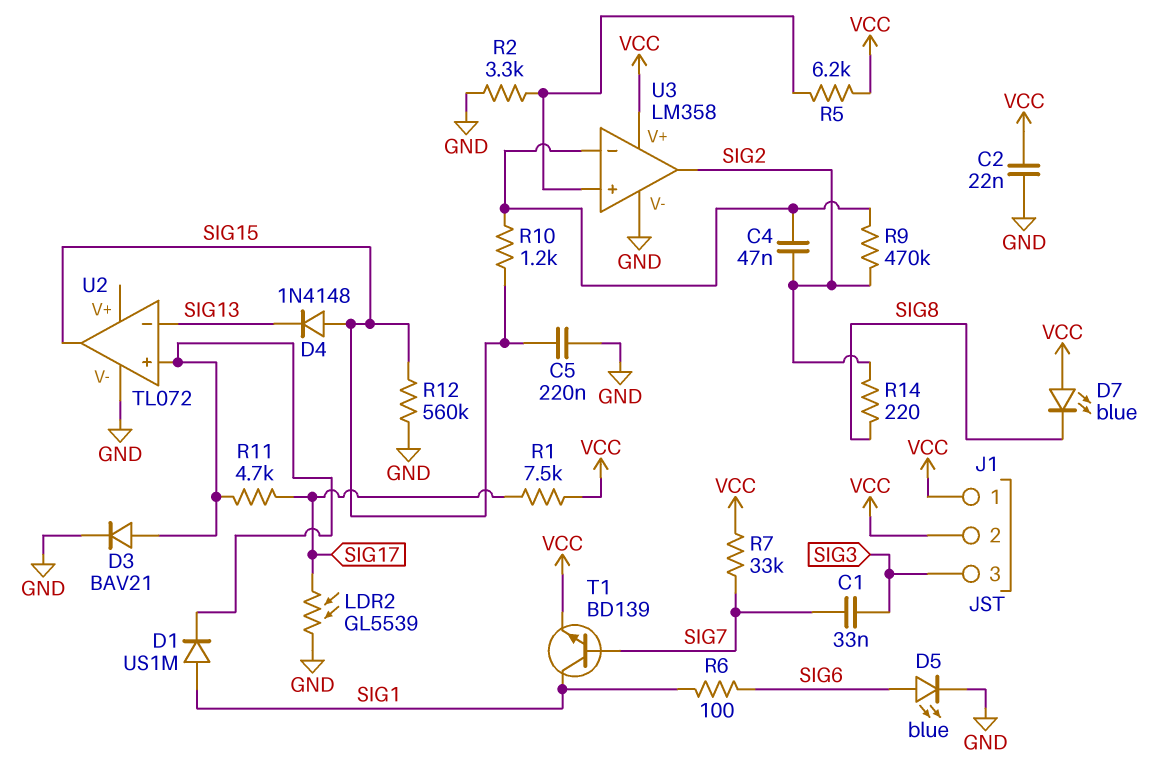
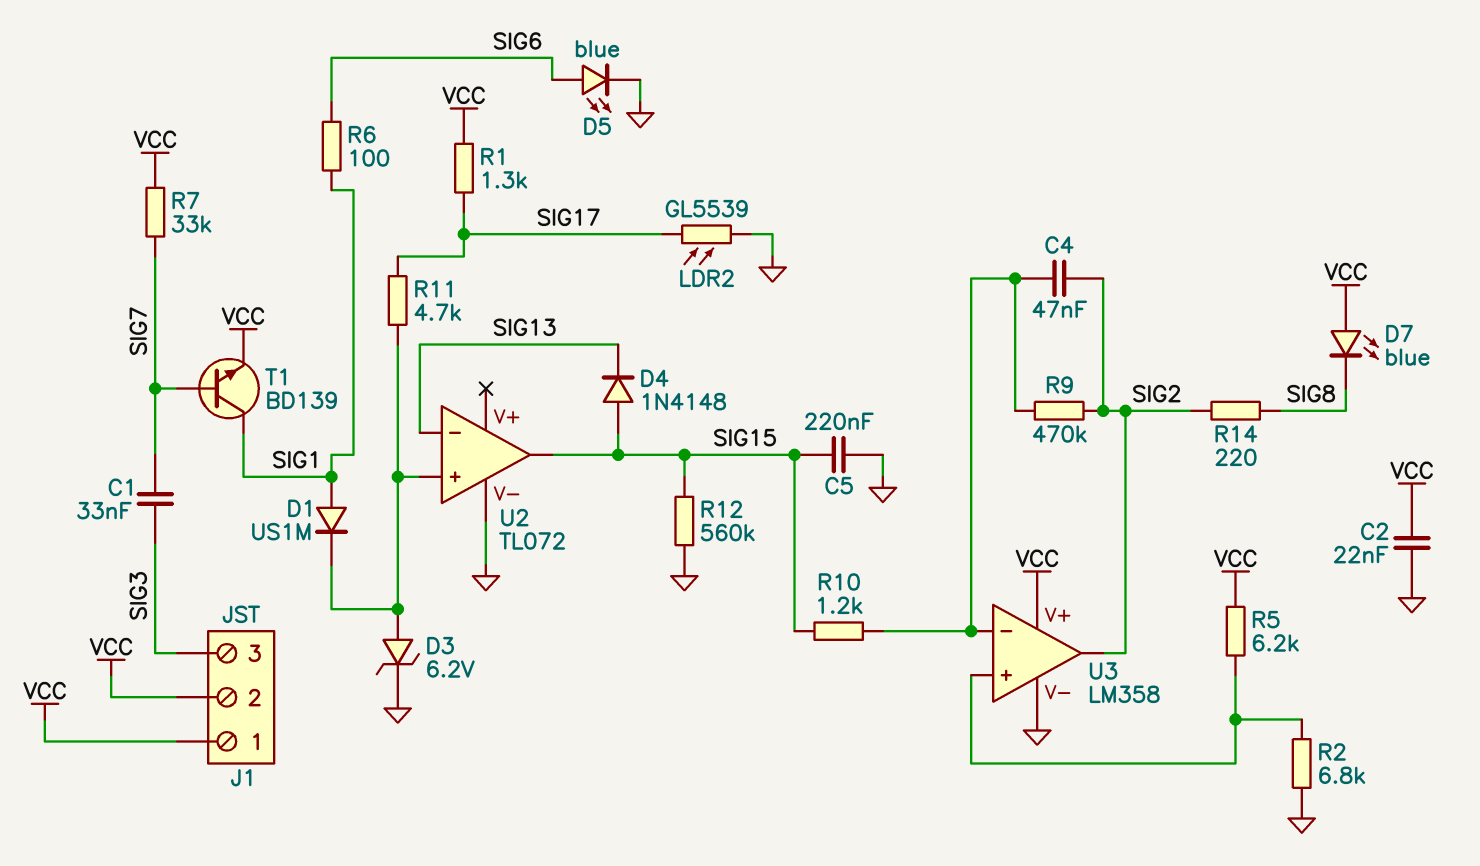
D3: diode BAV21 (A U2/in+, K GND) -> zener 6.2V (A U2/in+, K GND)
R1: 7.5k (SIG17, VCC) -> 1.3k (SIG17, VCC)
R2: 3.3k (GND, U3/in+) -> 6.8k (GND, U3/in+)

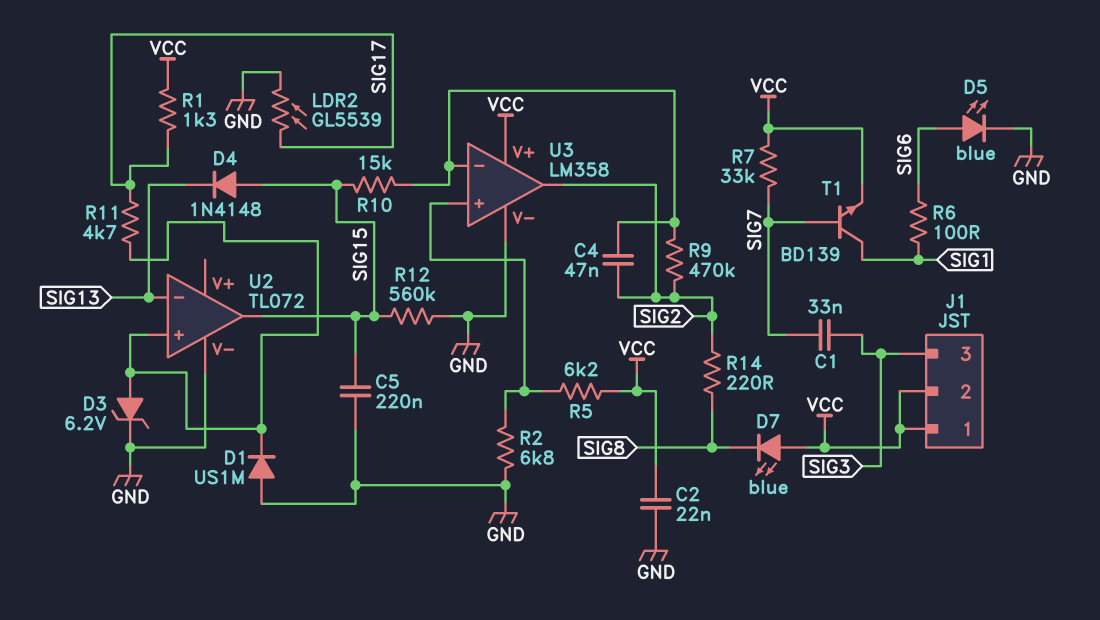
D1: diode US1M (A SIG1, K U2/in+) -> diode US1M (A GND, K U2/in+)
R10: 1.2k (SIG15, U3/in-) -> 15k (SIG15, U3/in-)

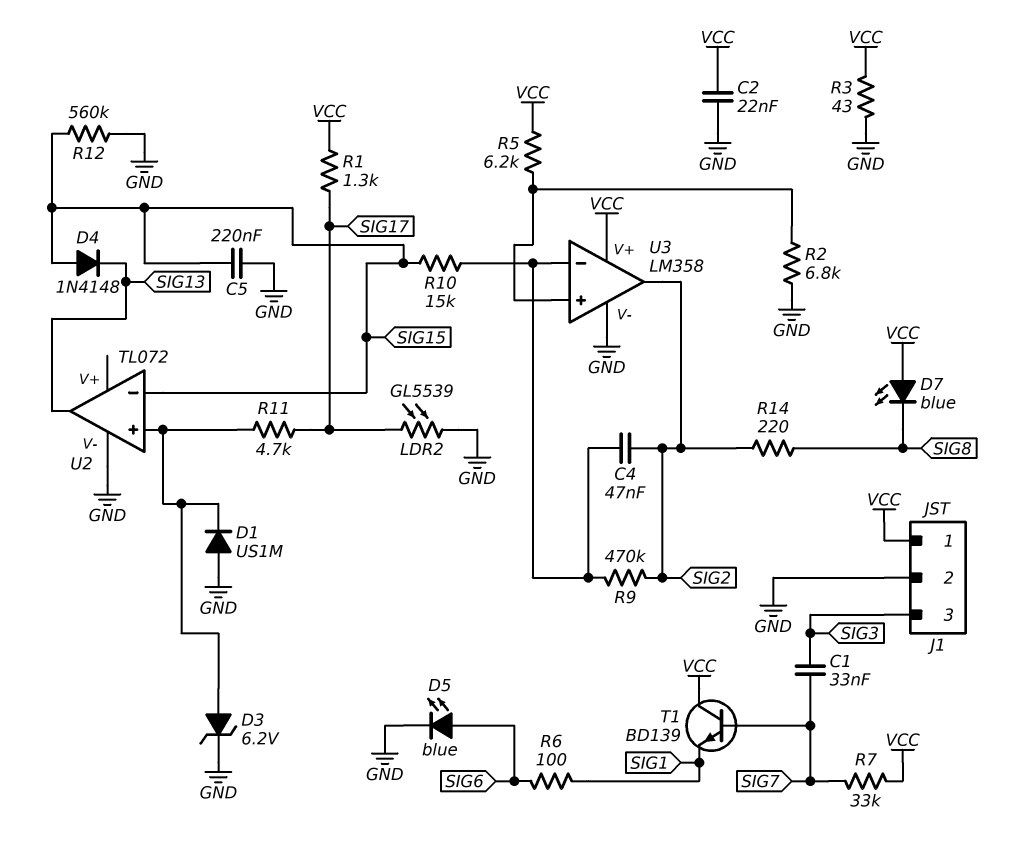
J1 pin 2: VCC -> GND
R3: none -> 43 (GND, VCC)
T1: NPN BD139 (B SIG7, C SIG1, E VCC) -> NPN BD139 (B SIG7, C VCC, E SIG1)
U2 pin in-: SIG13 -> SIG15
U2 pin out: SIG15 -> SIG13

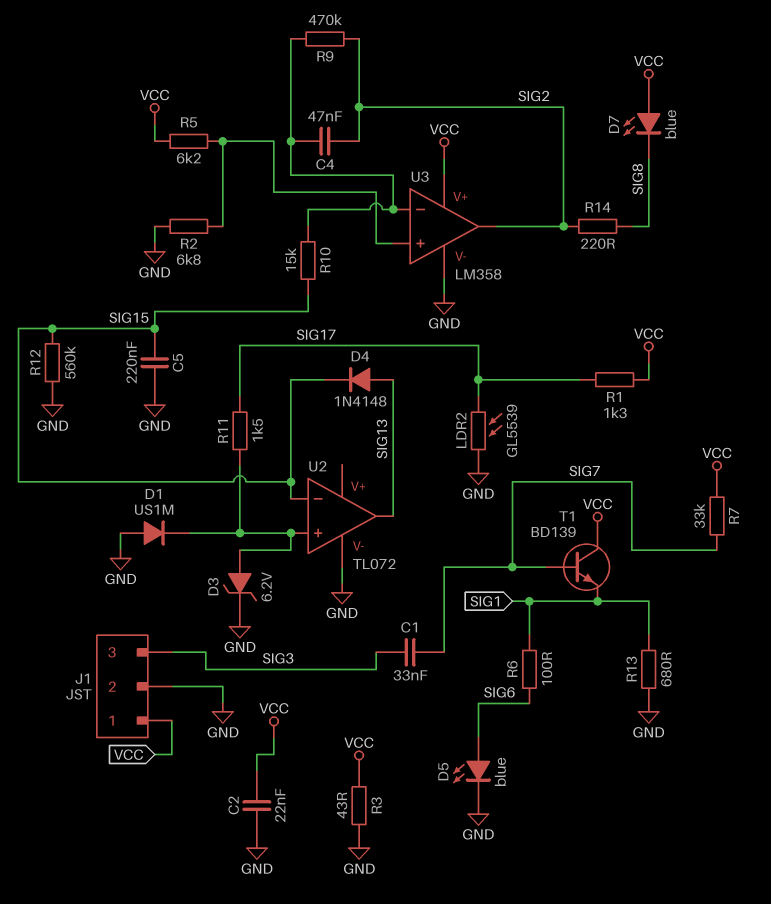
D4: diode 1N4148 (A SIG15, K SIG13) -> diode 1N4148 (A SIG13, K SIG15)
R11: 4.7k (SIG17, U2/in+) -> 1.5k (SIG17, U2/in+)
R13: none -> 680 (GND, SIG1)

